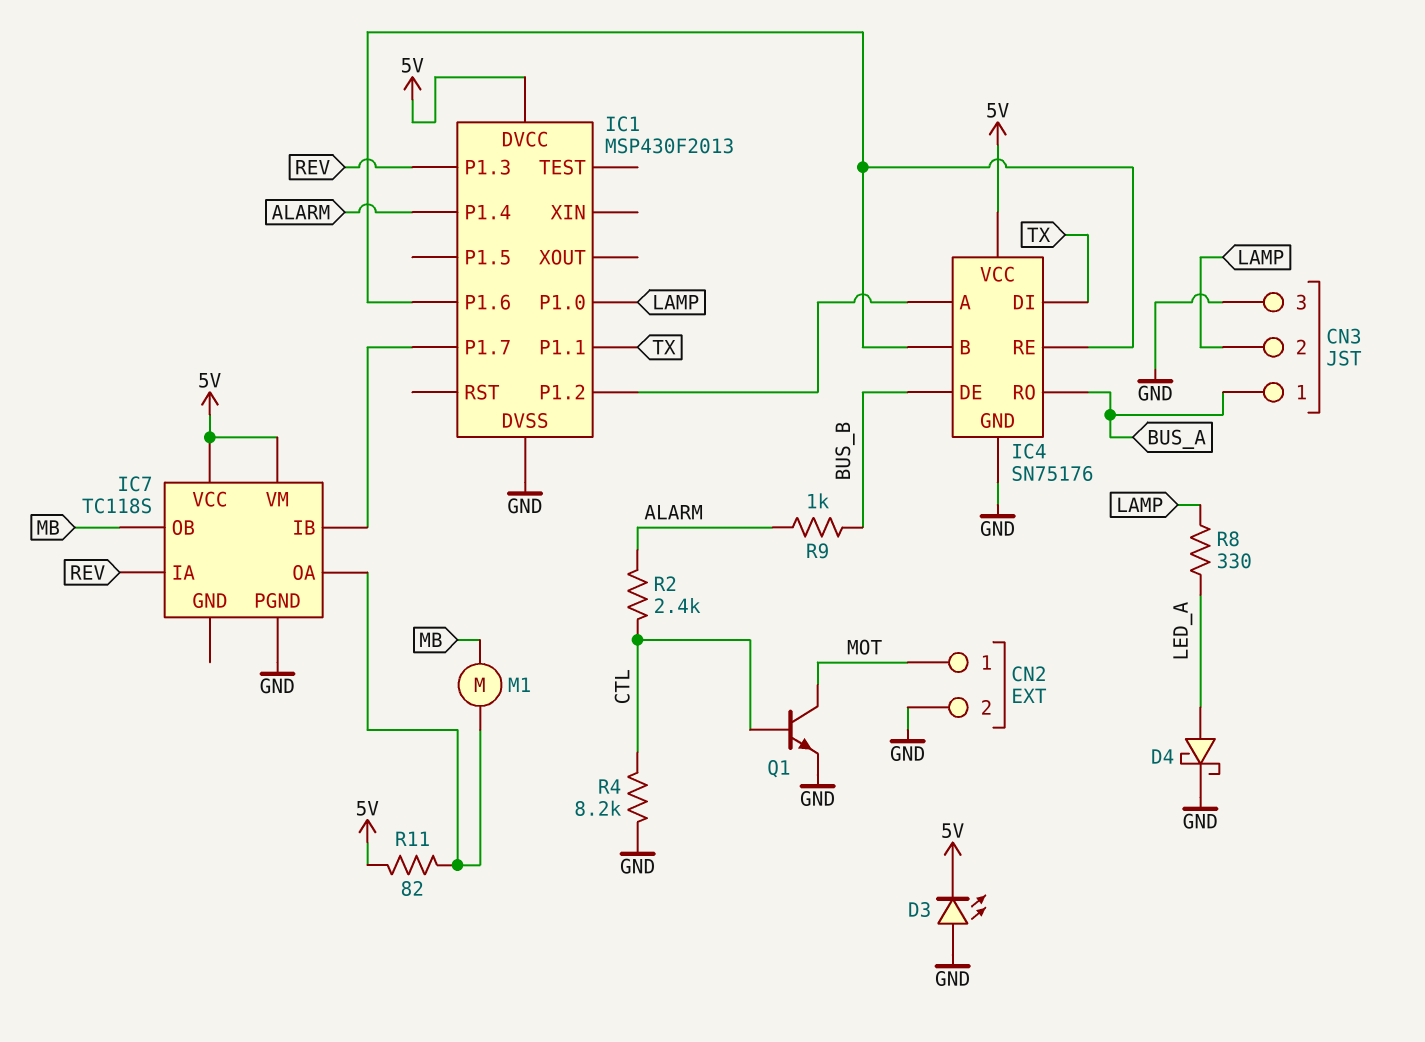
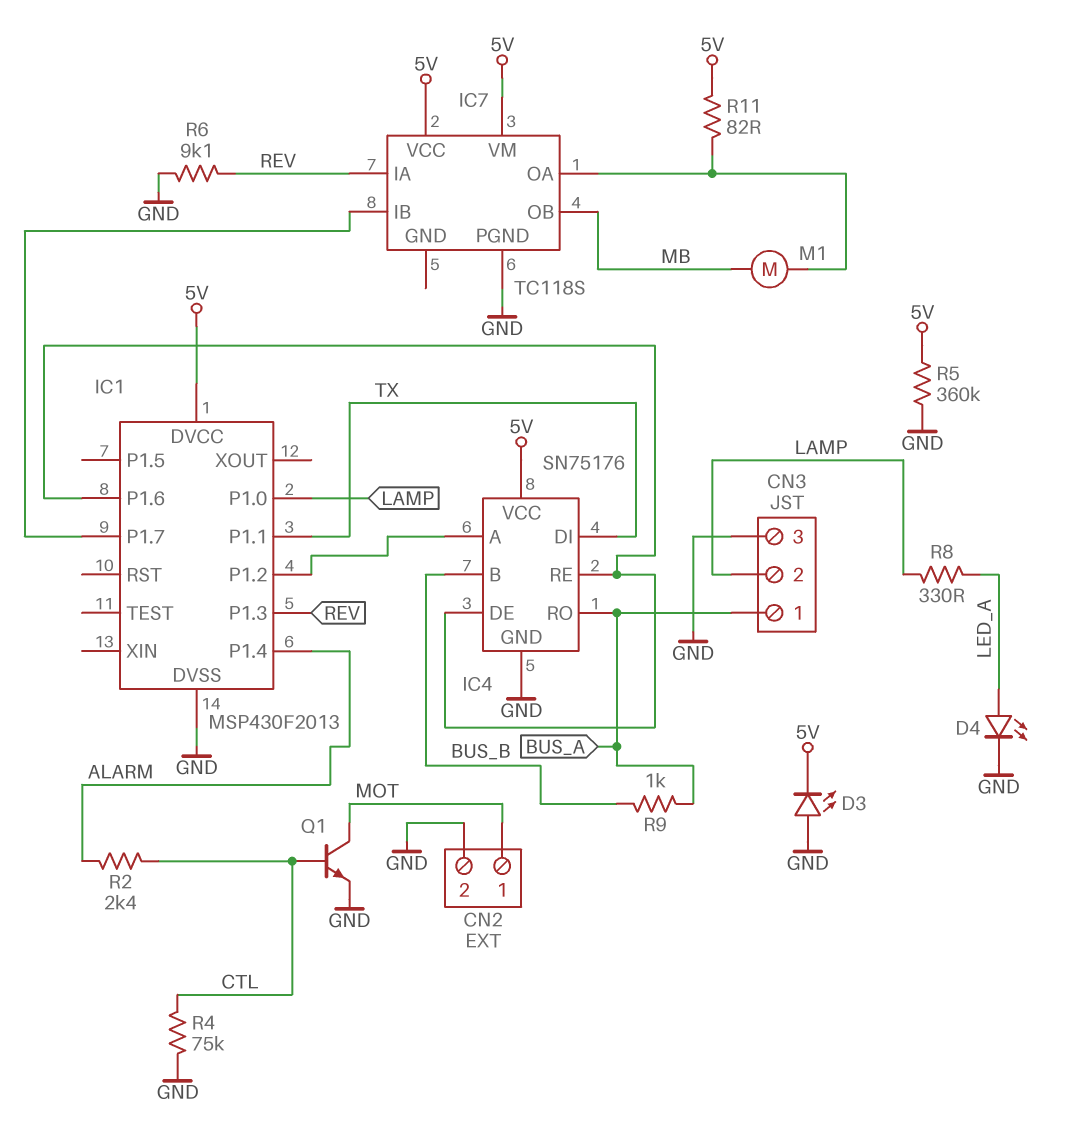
D4: schottky (A LED_A, K GND) -> LED (A LED_A, K GND)
IC4 pin B: IC1/P1.6 -> BUS_B
IC4 pin DE: BUS_B -> IC1/P1.6
R4: 8.2k (CTL, GND) -> 75k (CTL, GND)
R5: none -> 360k (5V, GND)
R6: none -> 9.1k (GND, REV)
R9: 1k (ALARM, BUS_B) -> 1k (BUS_A, BUS_B)

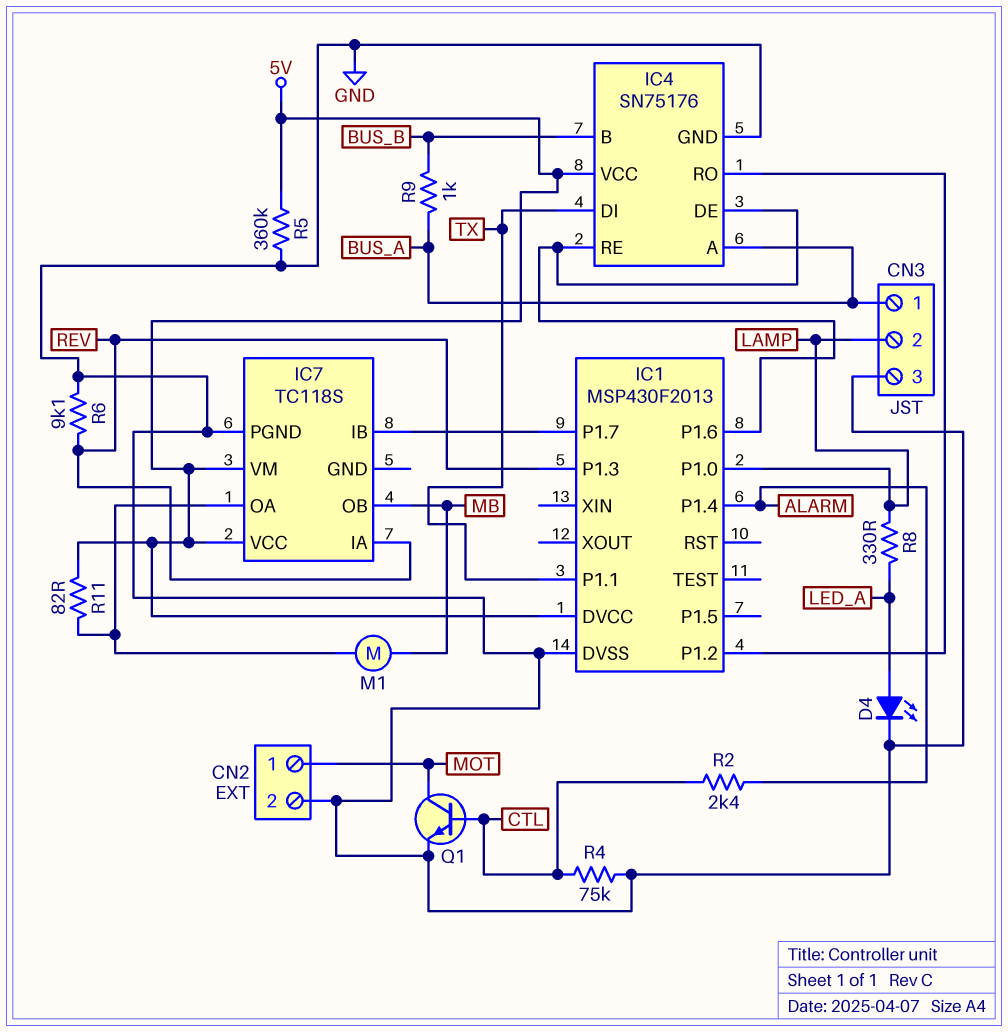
D3: LED (A GND, K 5V) -> none
IC4 pin A: IC1/P1.2 -> BUS_A
IC4 pin RO: BUS_A -> IC1/P1.2

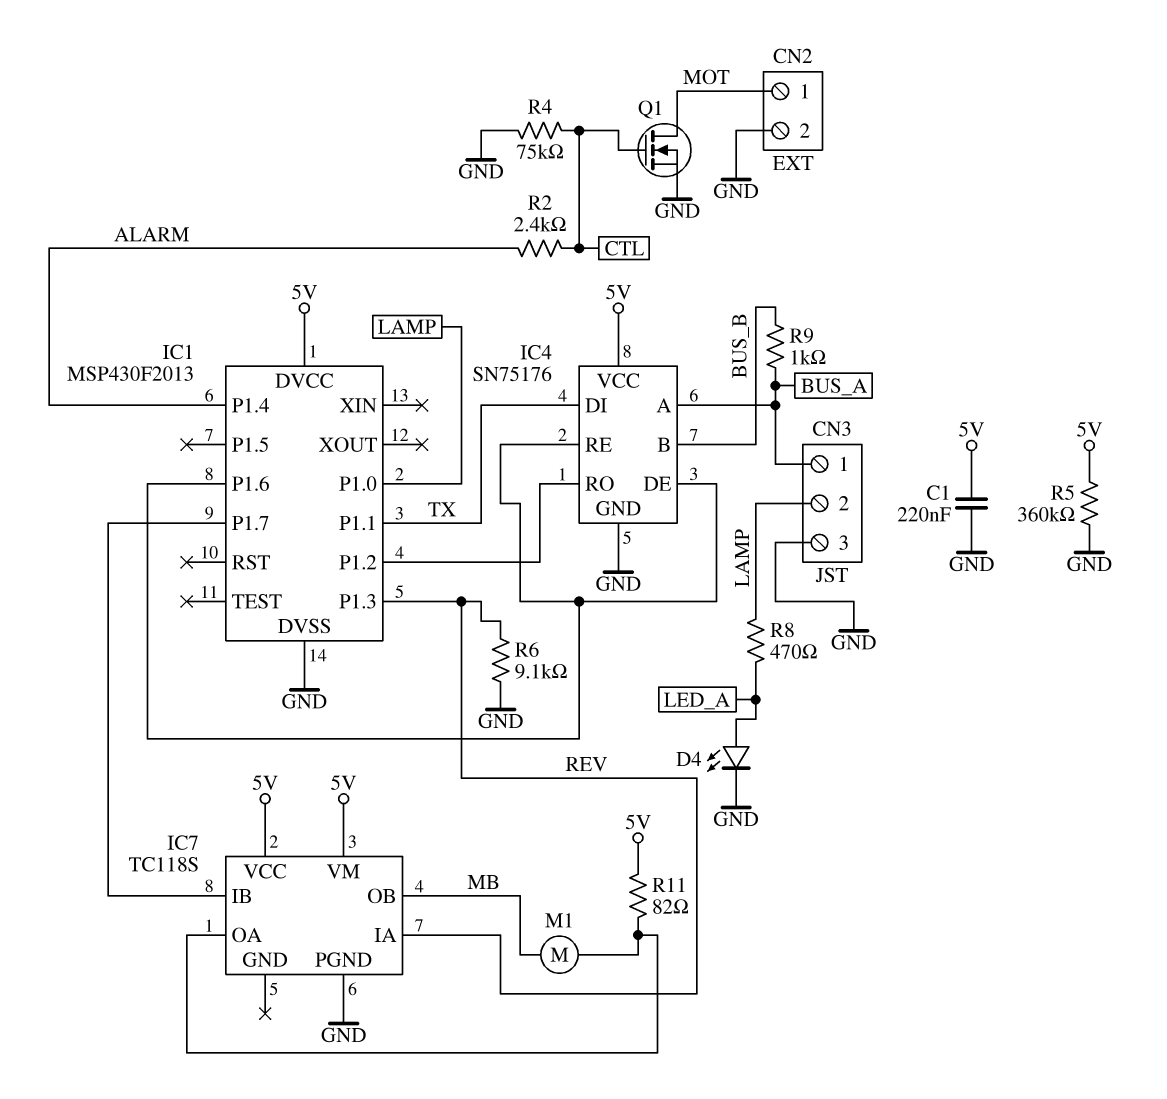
C1: none -> 220nF (5V, GND)
Q1: NPN (B CTL, C MOT, E GND) -> NMOS (G CTL, D MOT, S GND)
R8: 330 (LAMP, LED_A) -> 470 (LAMP, LED_A)

